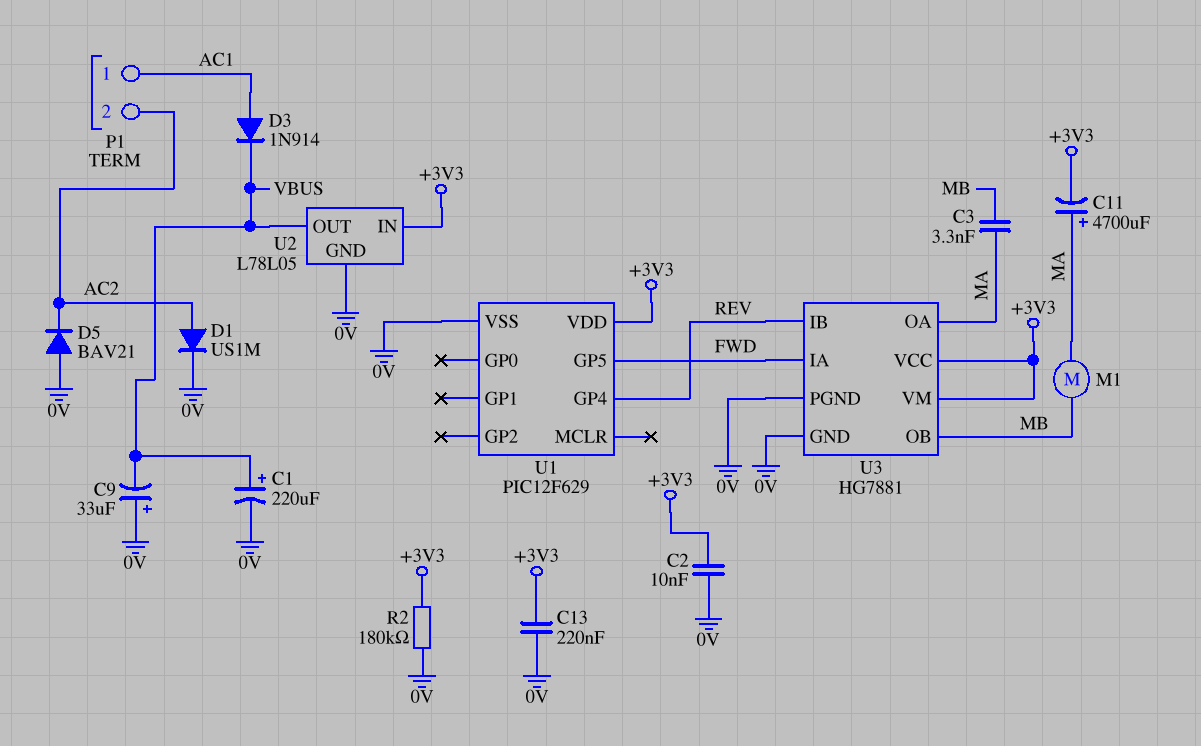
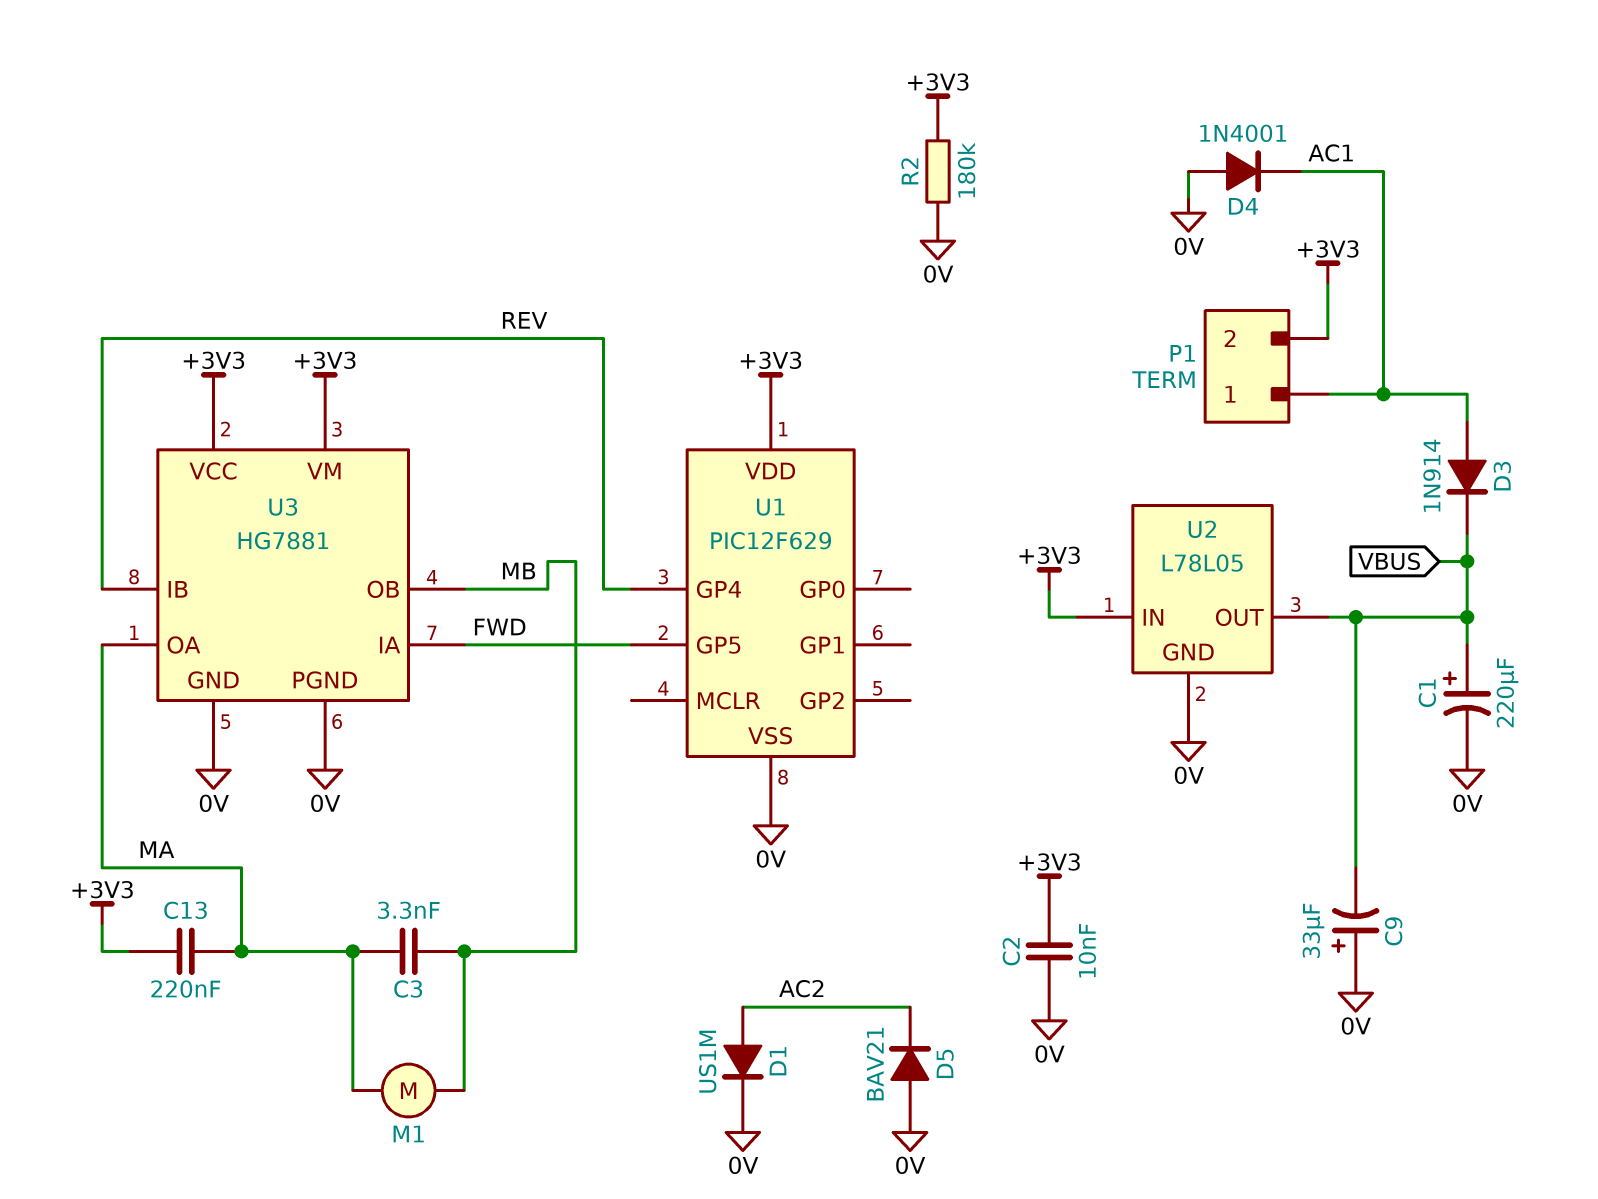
C11: 4700uF (plus MA, minus +3V3) -> none
C13: 220nF (+3V3, 0V) -> 220nF (+3V3, MA)
D4: none -> diode 1N4001 (A 0V, K AC1)
P1 pin 2: AC2 -> +3V3

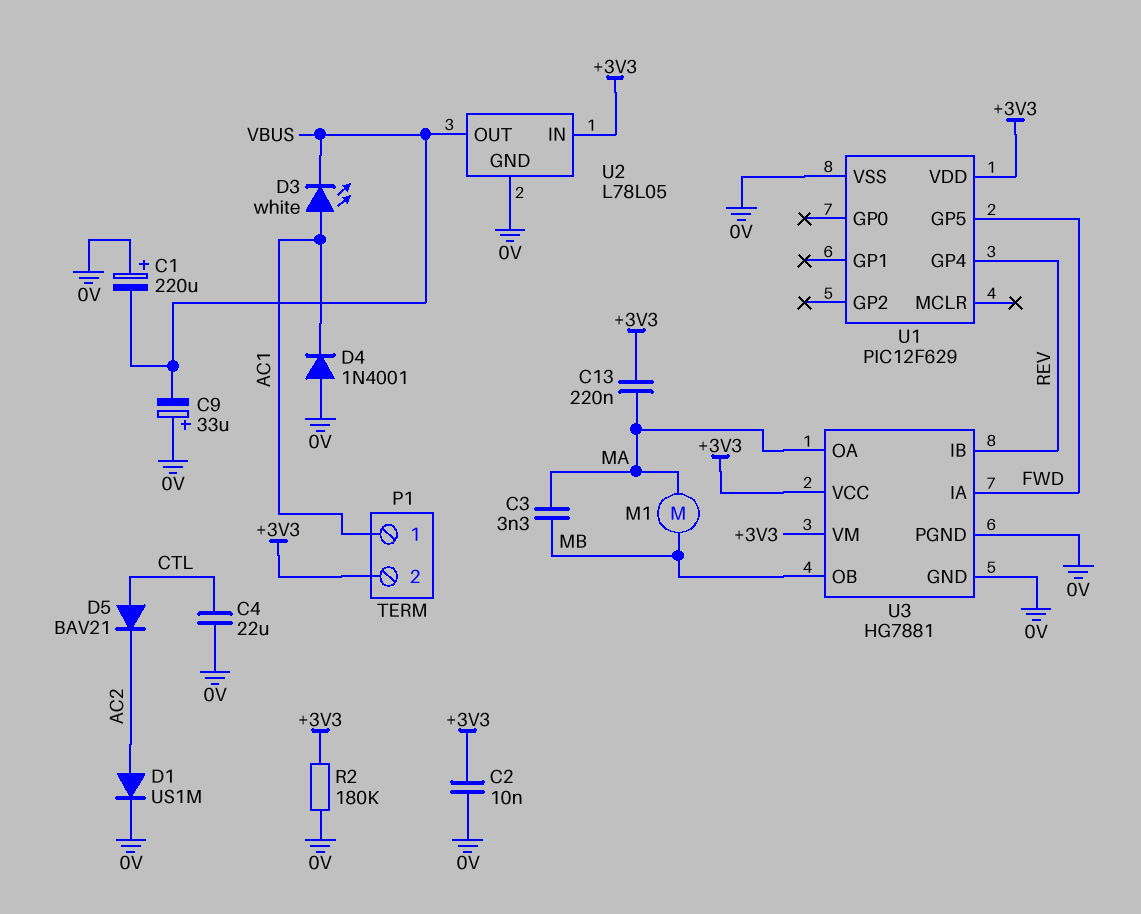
C1: 220uF (plus VBUS, minus 0V) -> 220uF (plus 0V, minus VBUS)
C4: none -> 22uF (0V, CTL)
D3: diode 1N914 (A AC1, K VBUS) -> LED white (A AC1, K VBUS)
D5: diode BAV21 (A 0V, K AC2) -> diode BAV21 (A CTL, K AC2)

